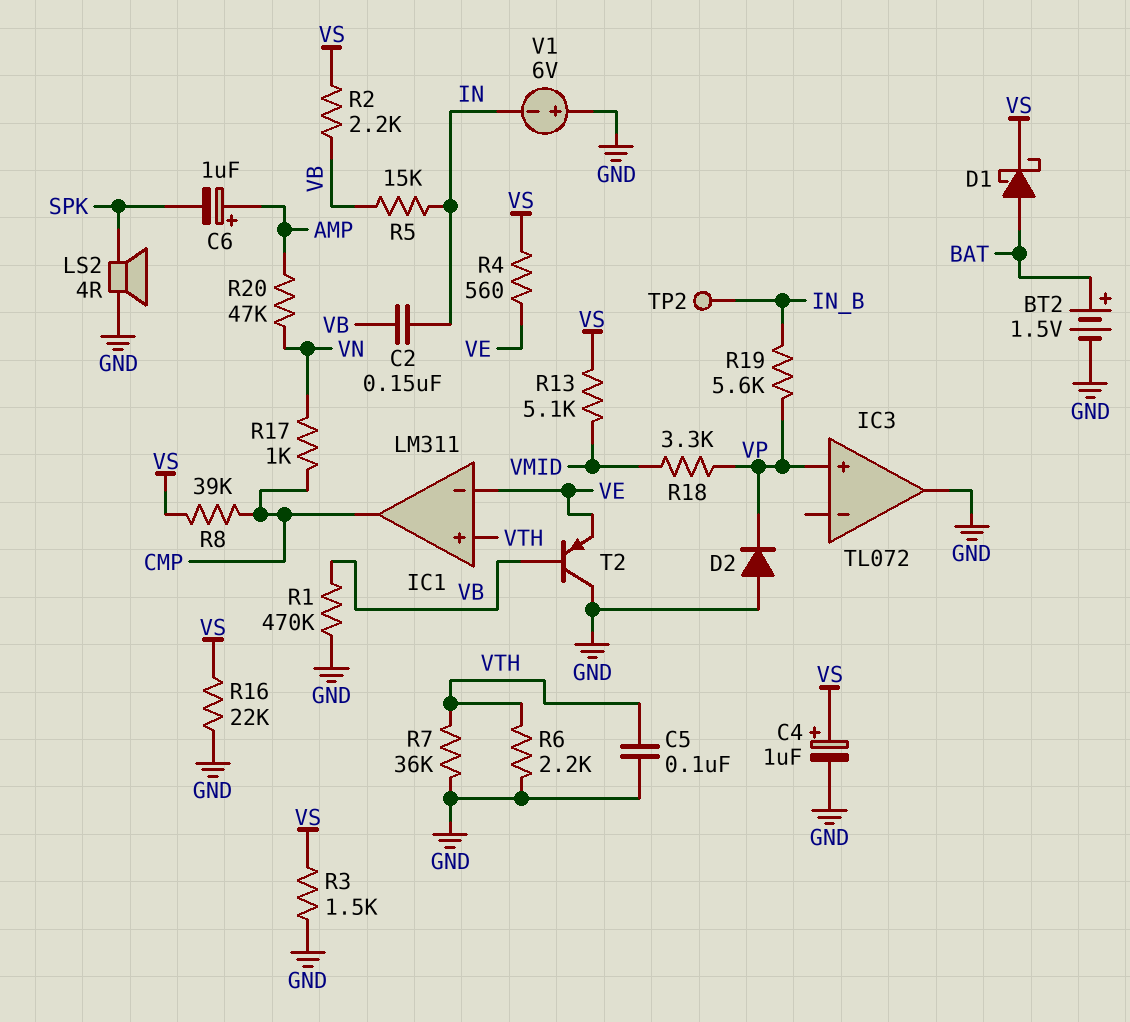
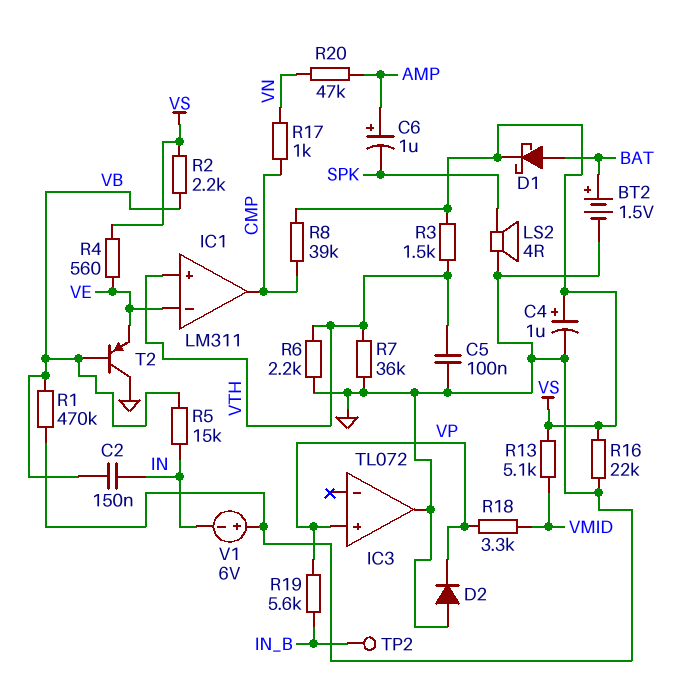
R3: 1.5k (GND, VS) -> 1.5k (VS, VTH)

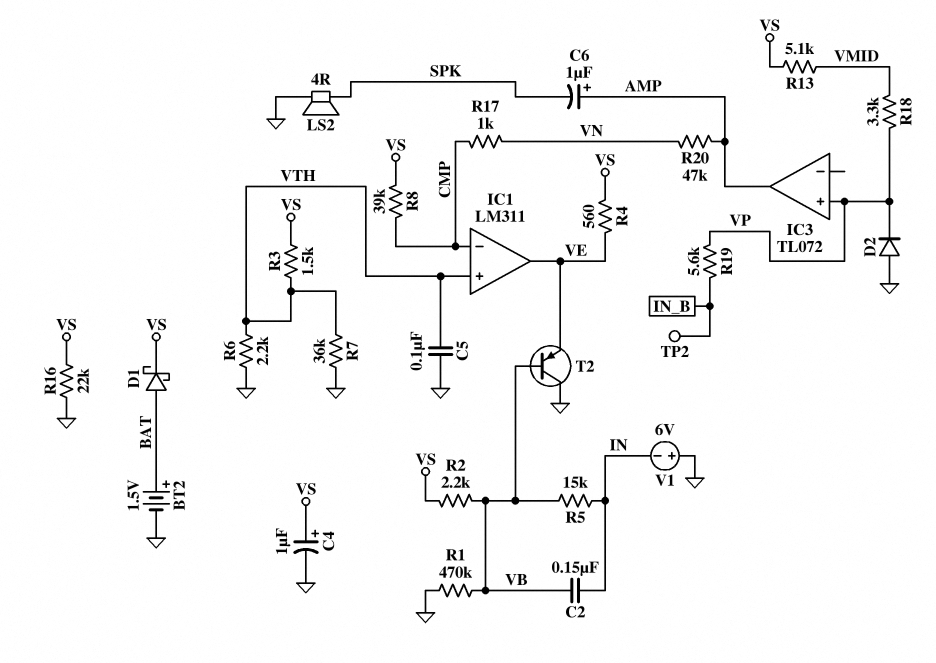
IC1 pin in-: VE -> CMP
IC1 pin out: CMP -> VE
IC3 pin out: GND -> AMP

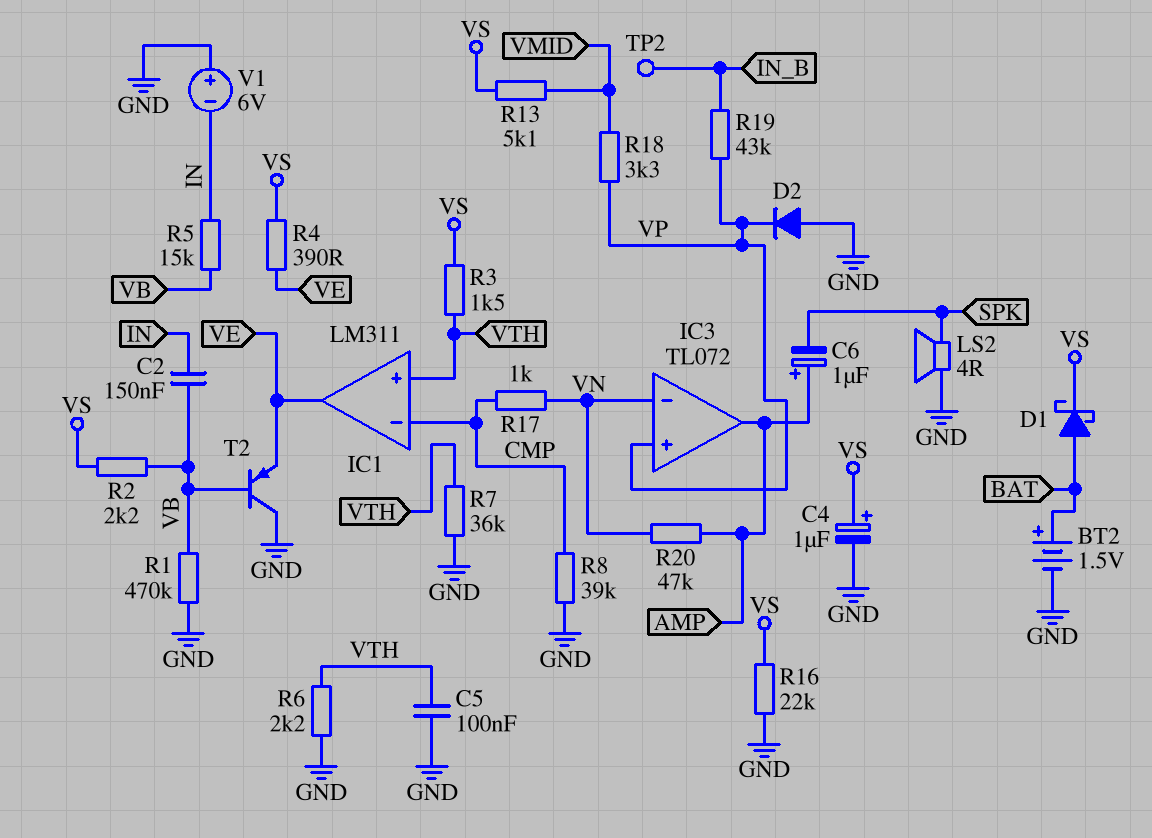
IC3 pin in-: none -> VN
R4: 560 (VE, VS) -> 390 (VE, VS)
R8: 39k (CMP, VS) -> 39k (CMP, GND)
R19: 5.6k (IN_B, VP) -> 43k (IN_B, VP)

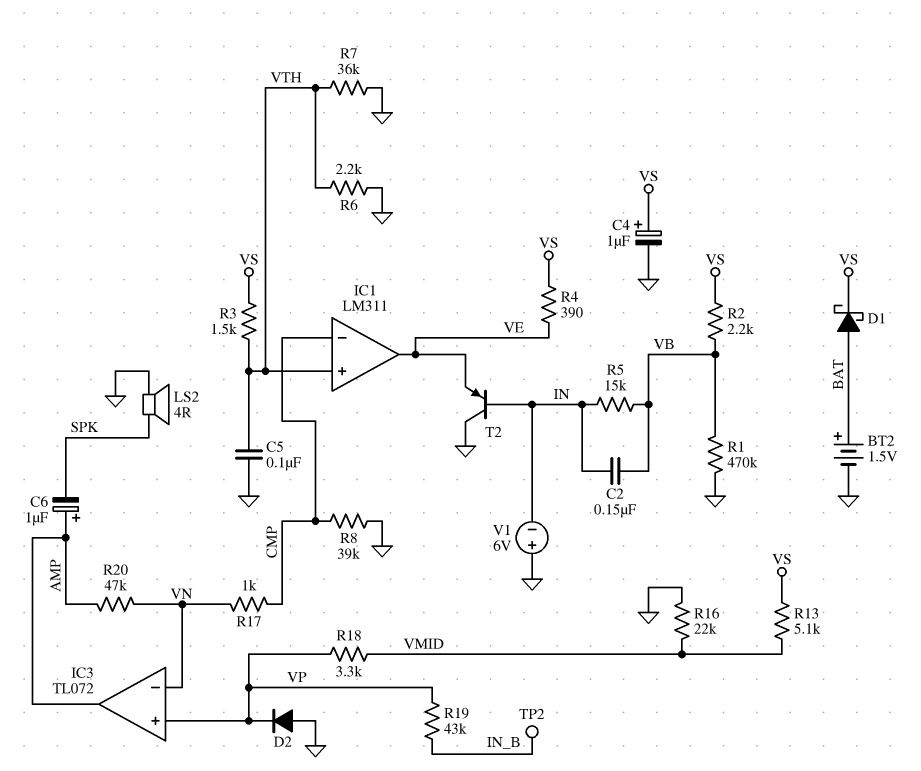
R16: 22k (GND, VS) -> 22k (GND, VMID)
T2: PNP (B VB, C GND, E VE) -> PNP (B IN, C GND, E VE)

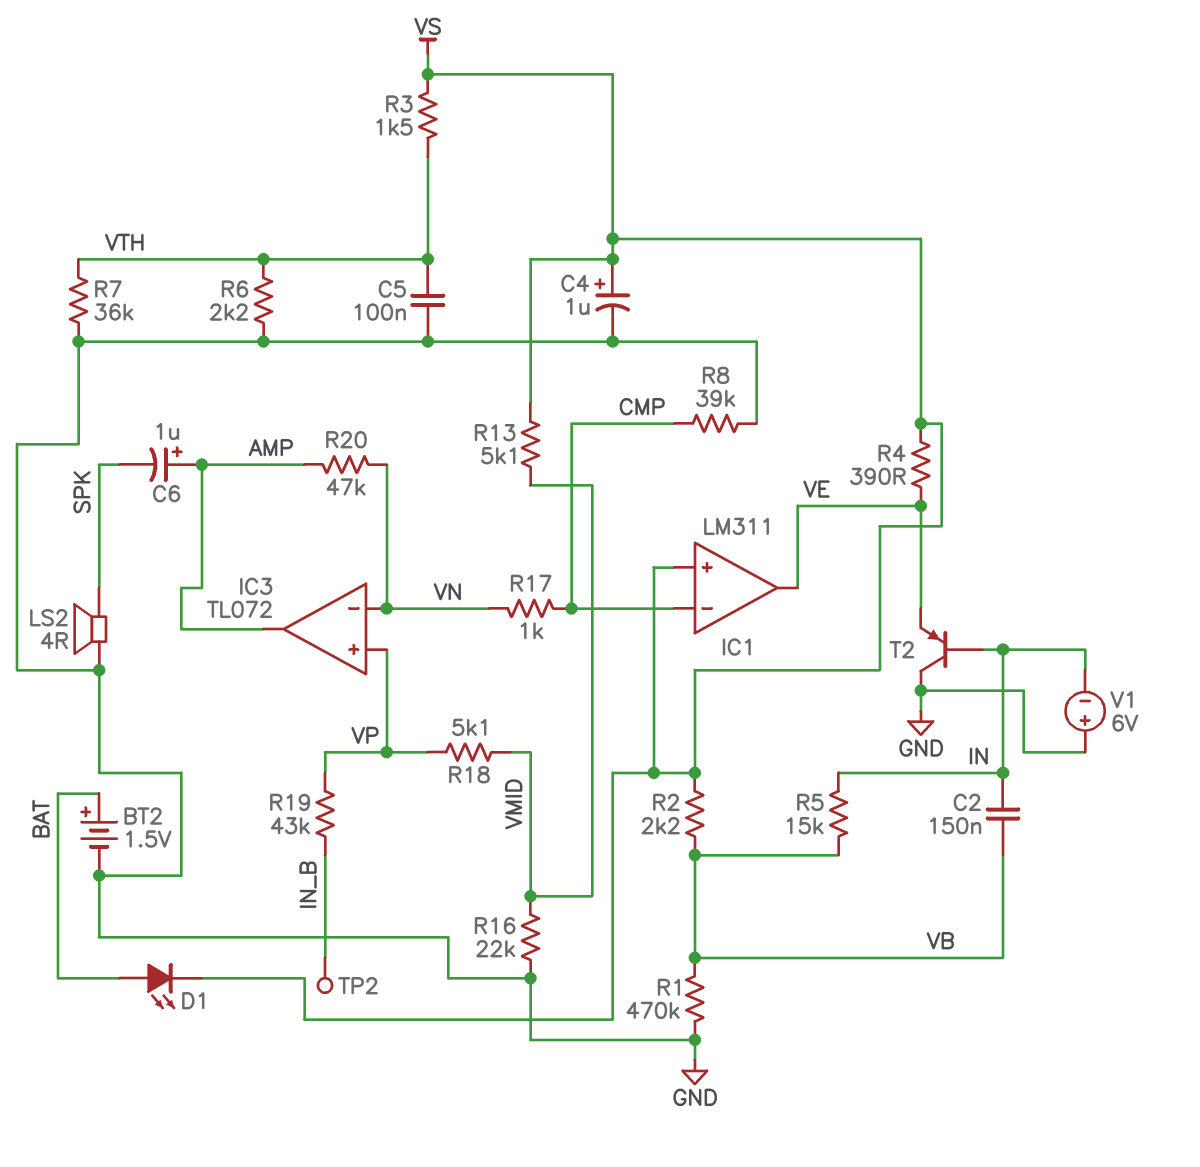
D1: schottky (A BAT, K VS) -> LED (A BAT, K VS)
D2: diode (A GND, K VP) -> none
IC1 pin in+: VTH -> VS
R18: 3.3k (VMID, VP) -> 5.1k (VMID, VP)

